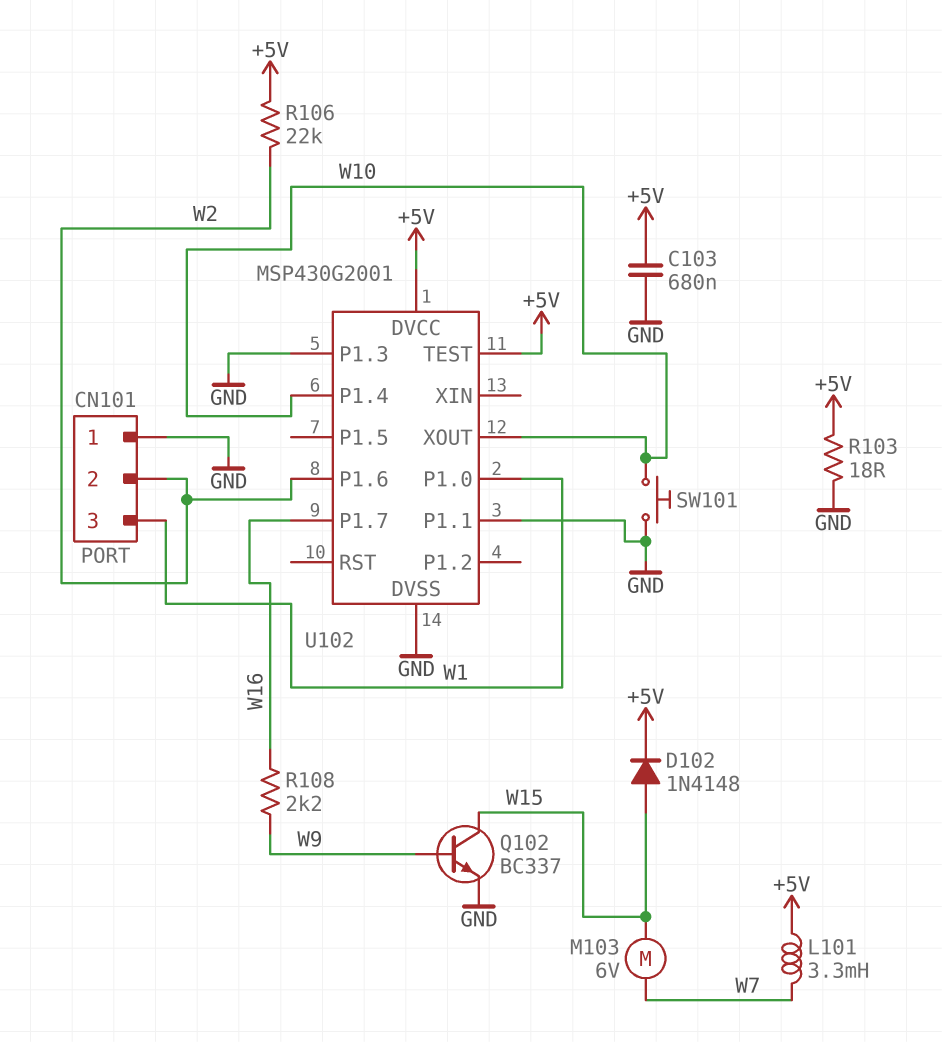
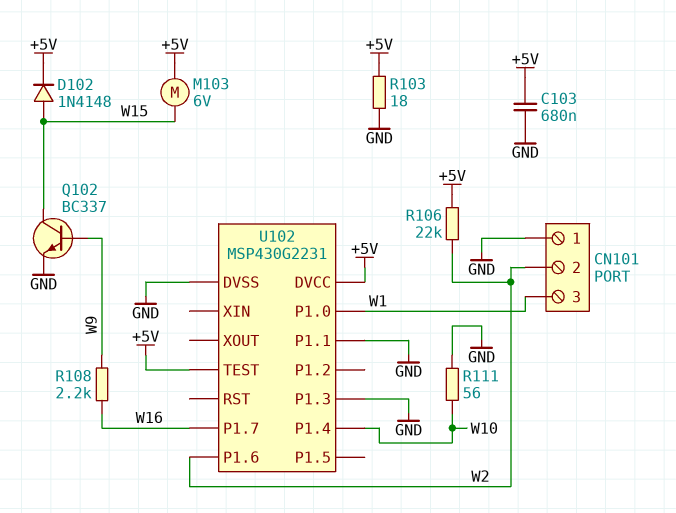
L101: 3.3mH (+5V, W7) -> none
M103: motor 6V (W7, W15) -> motor 6V (+5V, W15)
R111: none -> 56 (GND, W10)
SW101: button (GND, W10) -> none
U102: MSP430G2001 -> MSP430G2231
U102 pin XOUT: W10 -> none

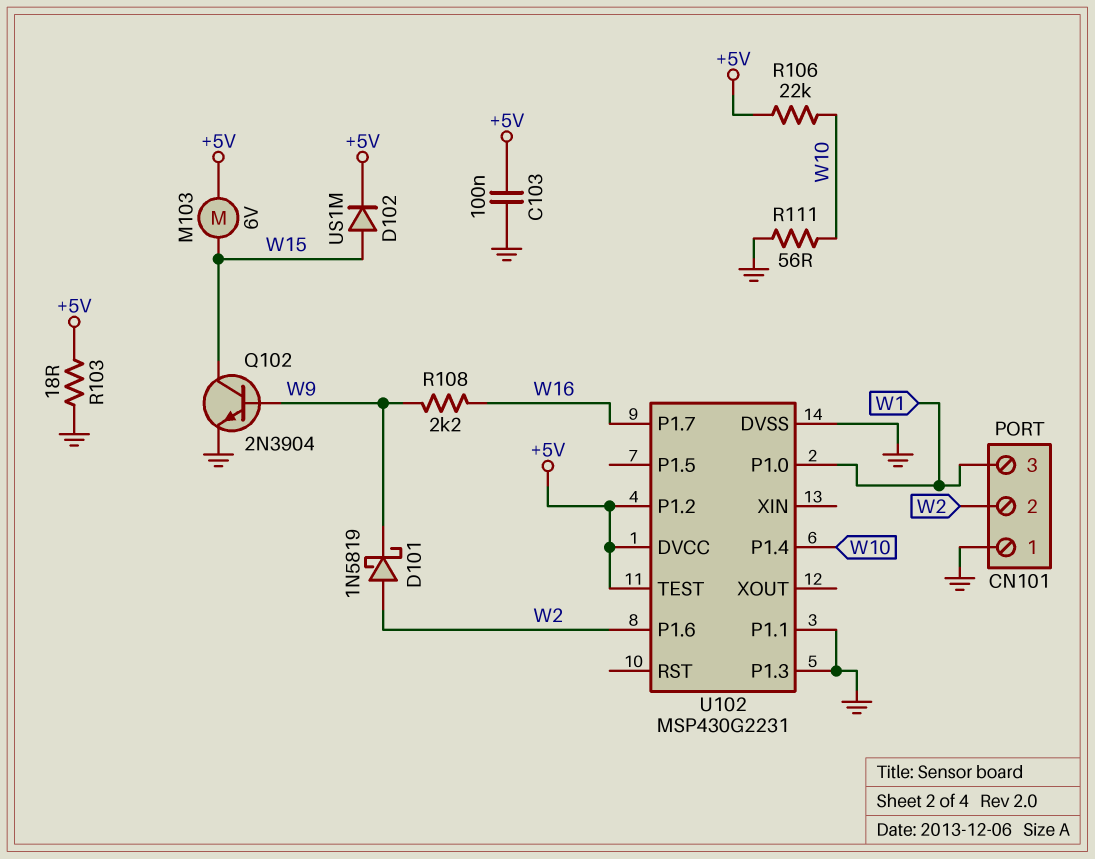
C103: 680nF (+5V, GND) -> 100nF (+5V, GND)
D101: none -> schottky 1N5819 (A W2, K W9)
D102: diode 1N4148 (A W15, K +5V) -> diode US1M (A W15, K +5V)
Q102: NPN BC337 (B W9, C W15, E GND) -> NPN 2N3904 (B W9, C W15, E GND)
R106: 22k (+5V, W2) -> 22k (+5V, W10)
U102 pin P1.2: none -> +5V

